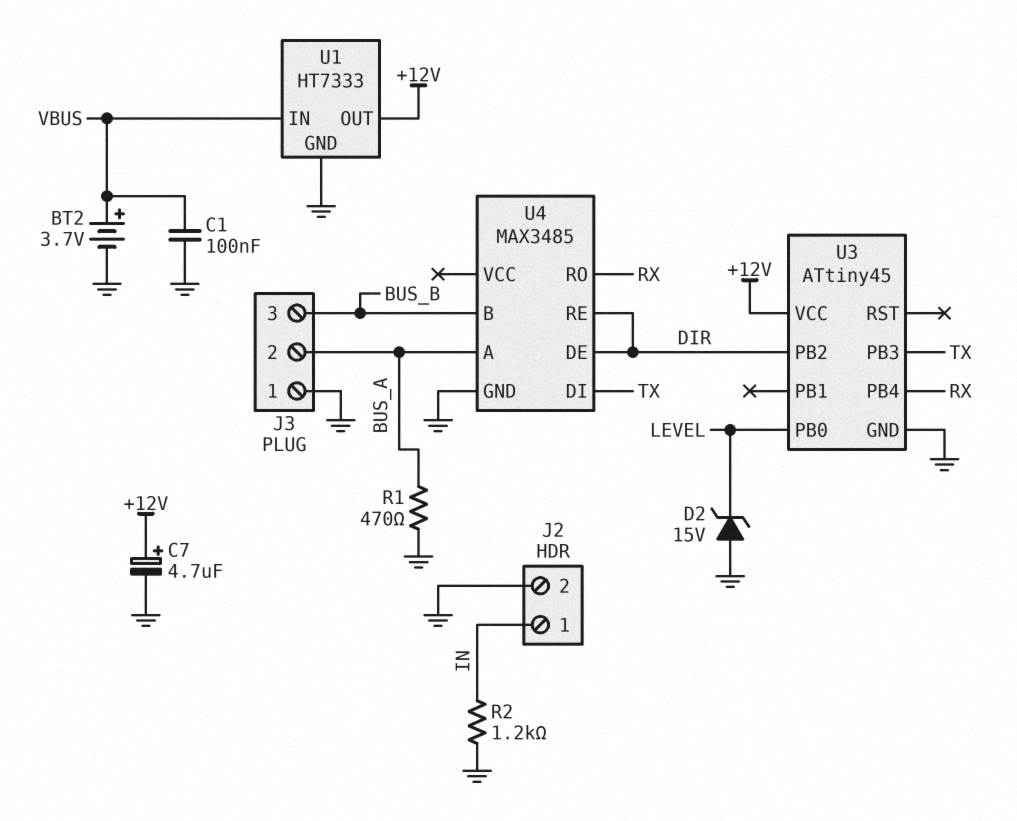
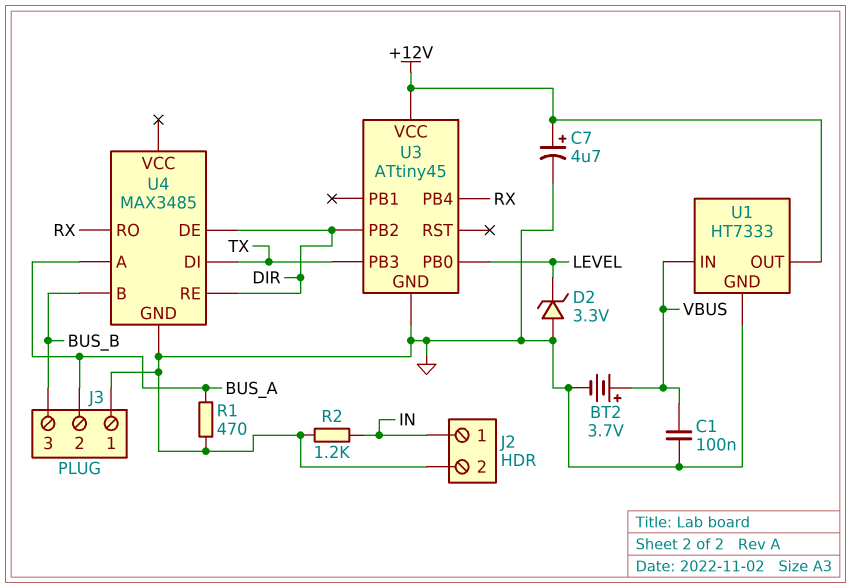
D2: zener 15V (A GND, K LEVEL) -> zener 3.3V (A GND, K LEVEL)

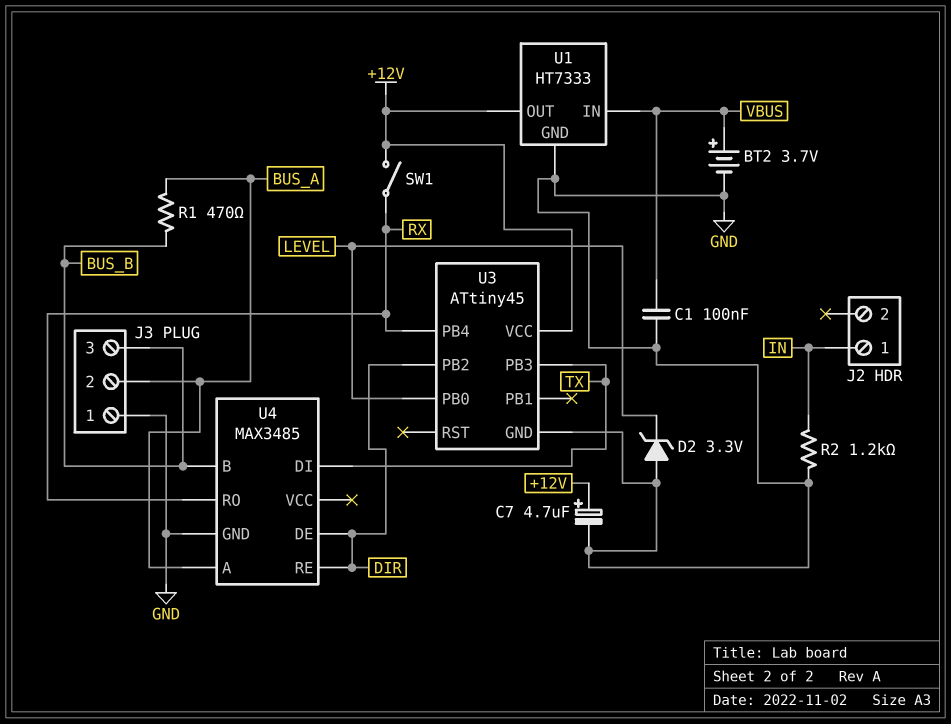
J2 pin 2: GND -> none
R1: 470 (BUS_A, GND) -> 470 (BUS_A, BUS_B)
SW1: none -> switch (+12V, RX)

